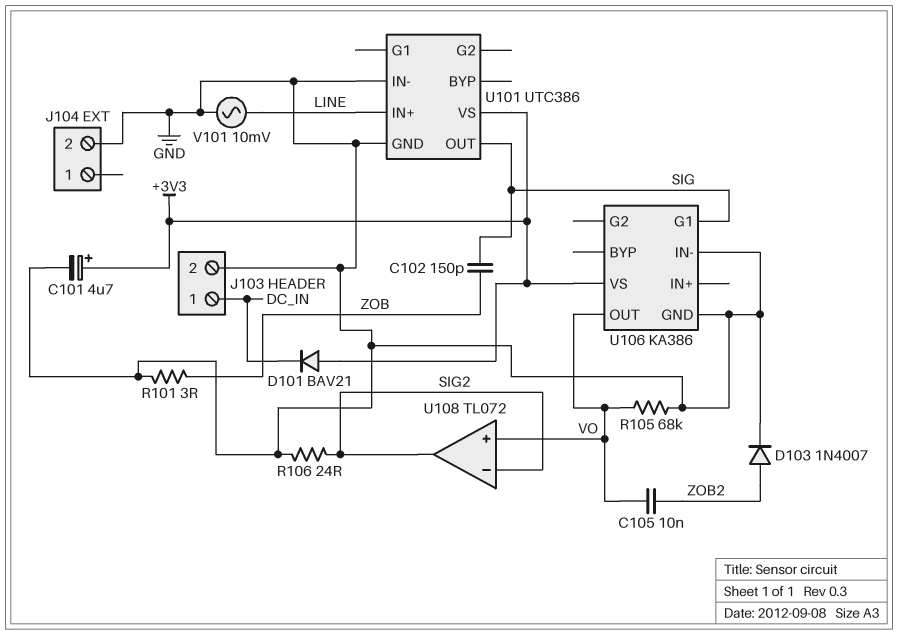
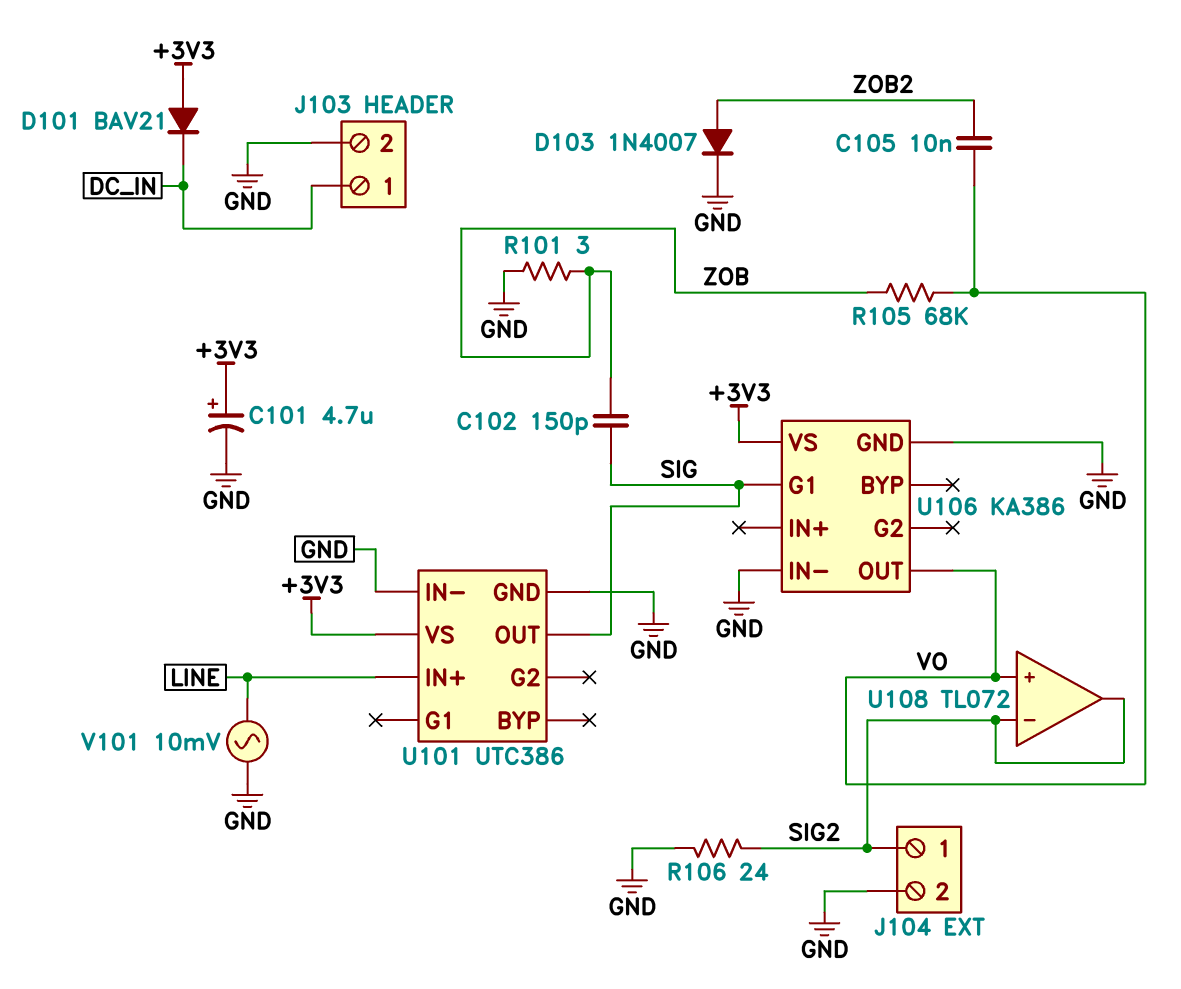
J104 pin 1: none -> SIG2
R105: 68k (GND, VO) -> 68k (VO, ZOB)

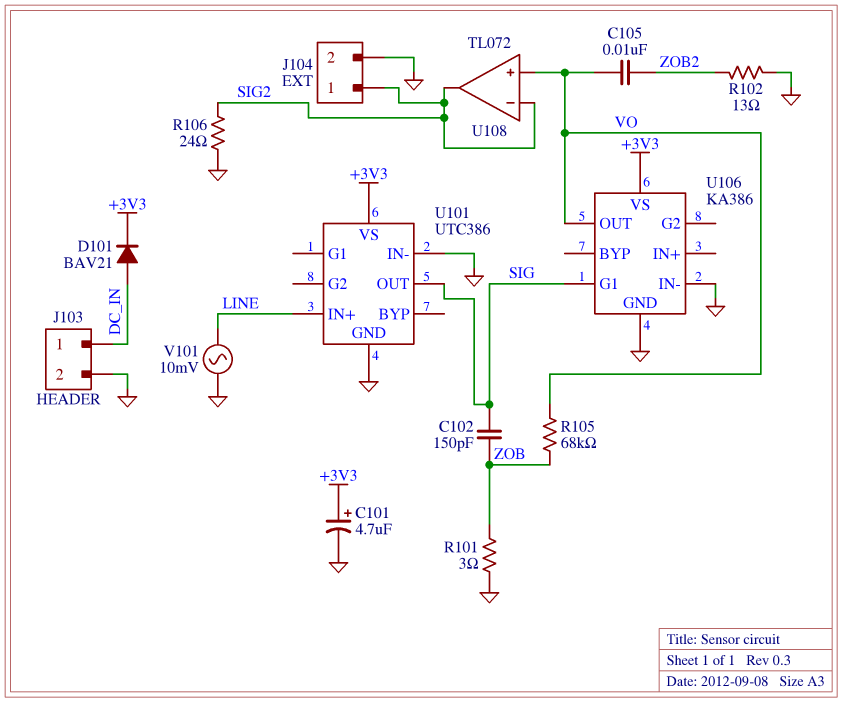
D101: diode BAV21 (A +3V3, K DC_IN) -> diode BAV21 (A DC_IN, K +3V3)
D103: diode 1N4007 (A ZOB2, K GND) -> none
R102: none -> 13 (GND, ZOB2)

